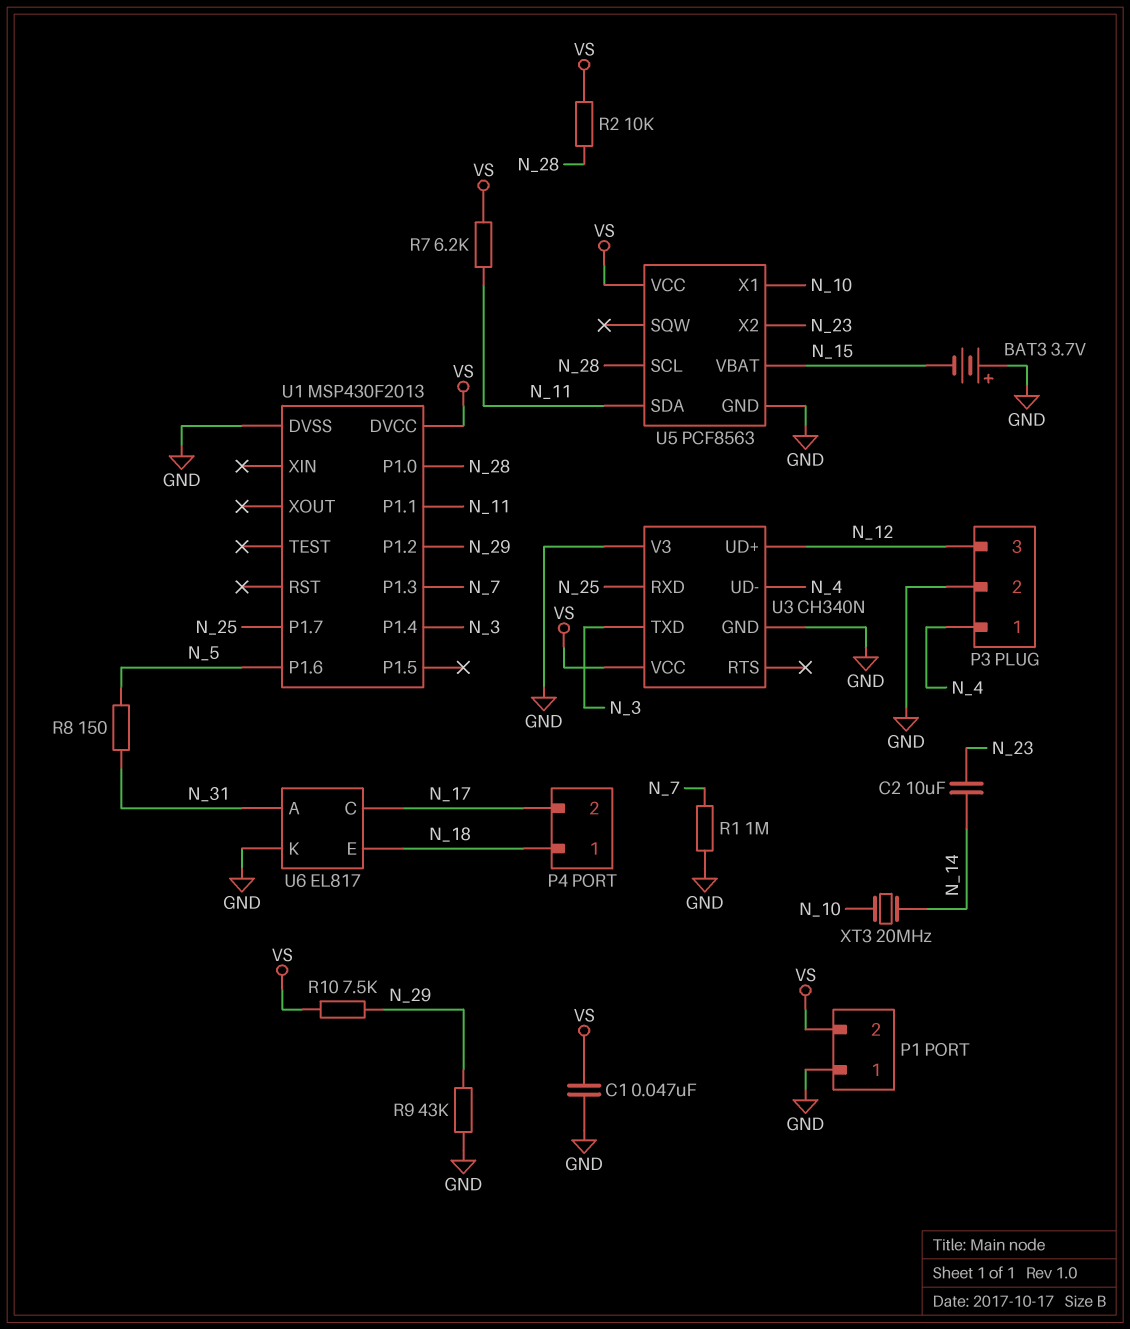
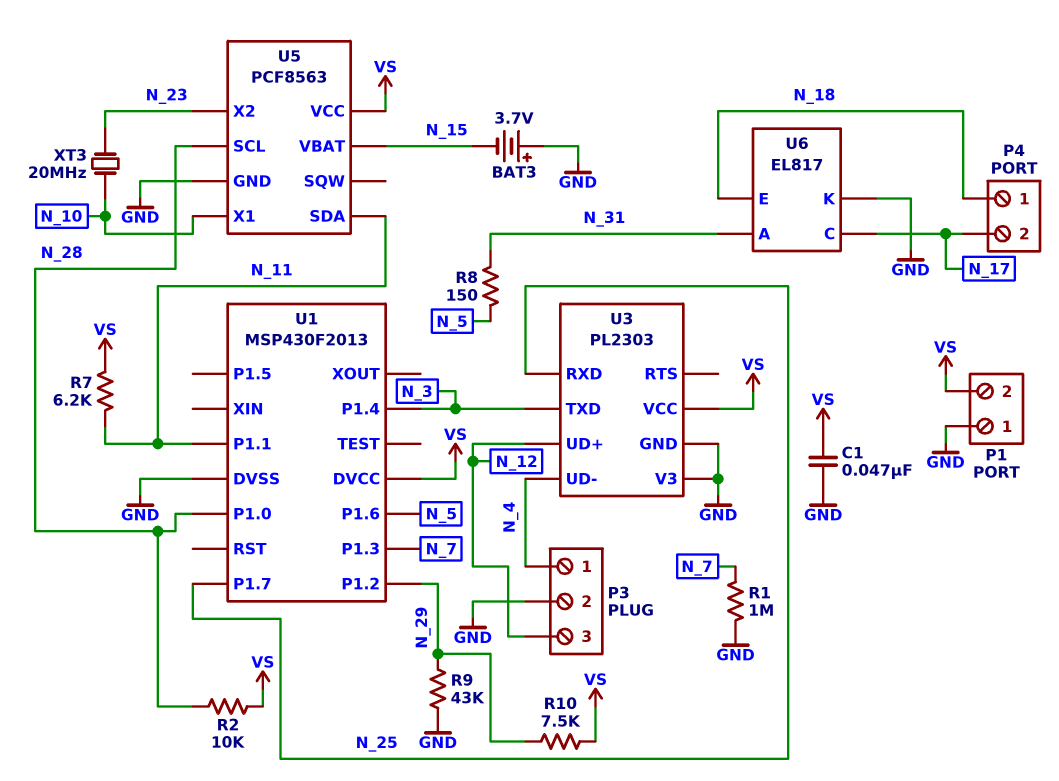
C2: 10uF (N_14, N_23) -> none
U3: CH340N -> PL2303
XT3: 20MHz (N_10, N_14) -> 20MHz (N_10, N_23)

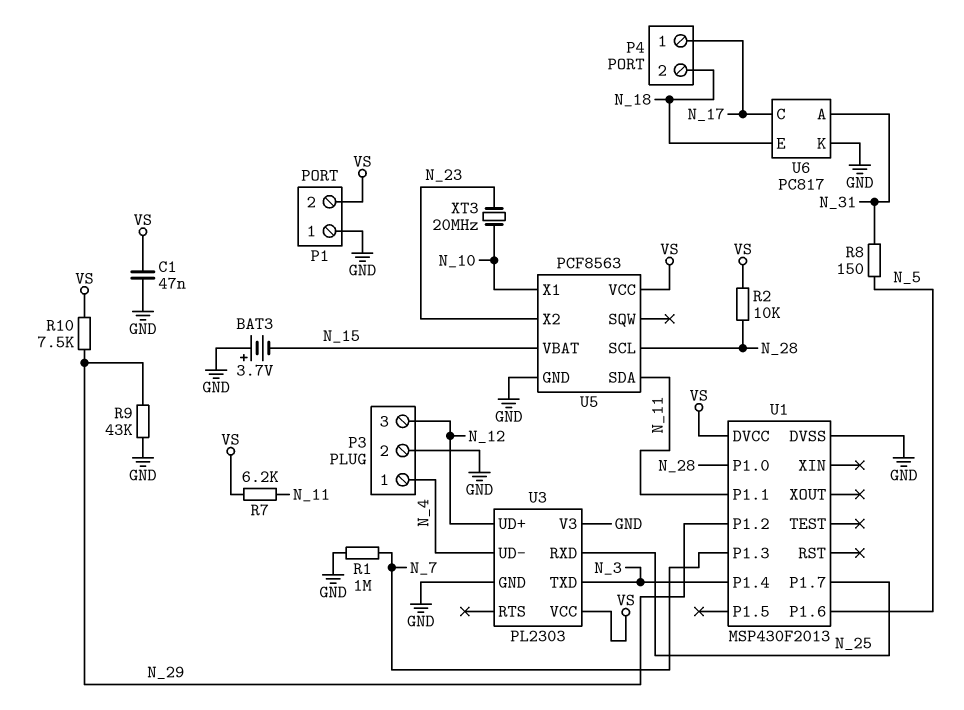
P4 pin 1: N_18 -> N_17
P4 pin 2: N_17 -> N_18
U6: EL817 -> PC817

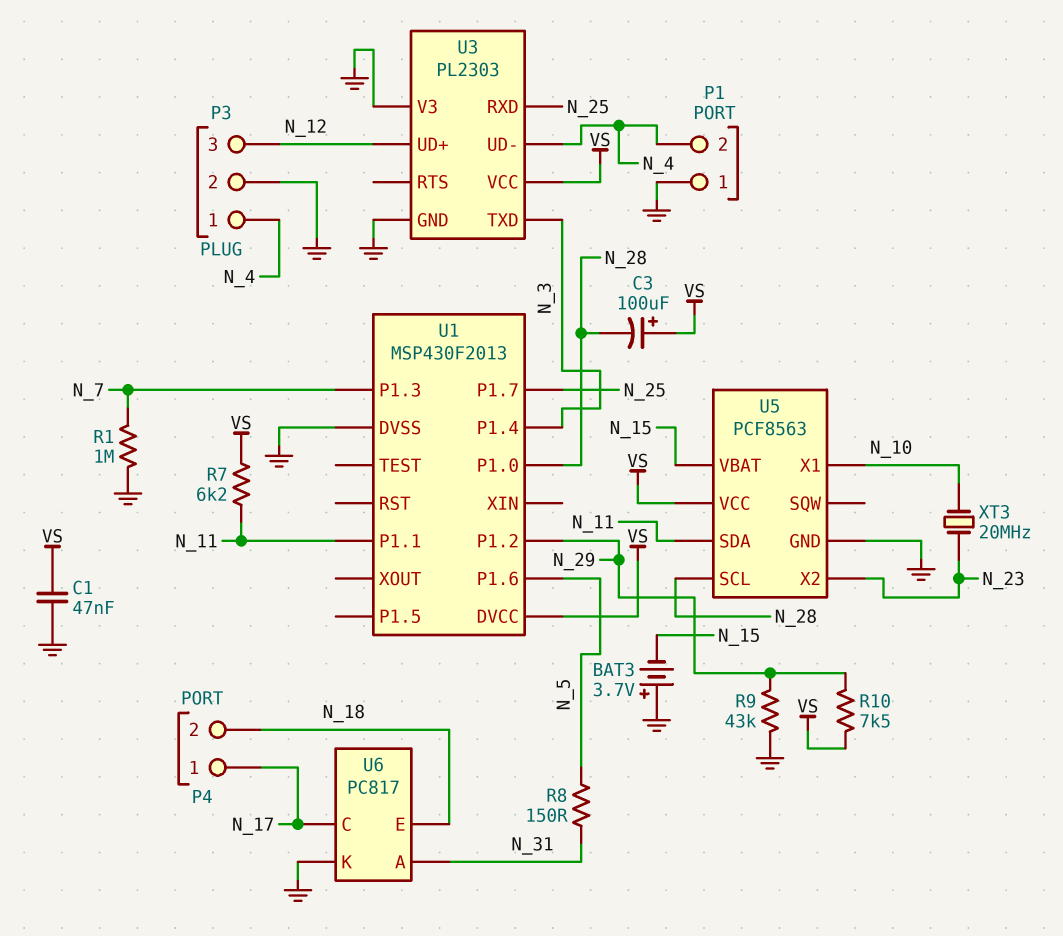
C3: none -> 100uF (plus VS, minus N_28)
P1 pin 2: VS -> N_4
R2: 10k (N_28, VS) -> none

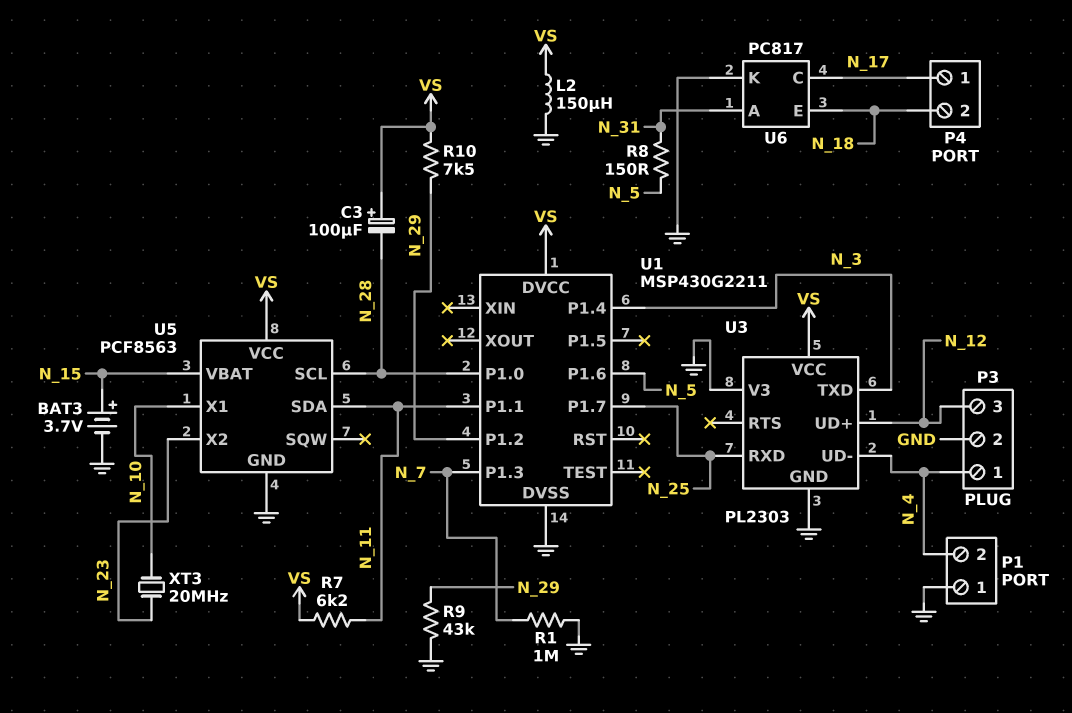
BAT3: 3.7V (plus GND, minus N_15) -> 3.7V (plus N_15, minus GND)
C1: 47nF (GND, VS) -> none
L2: none -> 150uH (GND, VS)
U1: MSP430F2013 -> MSP430G2211

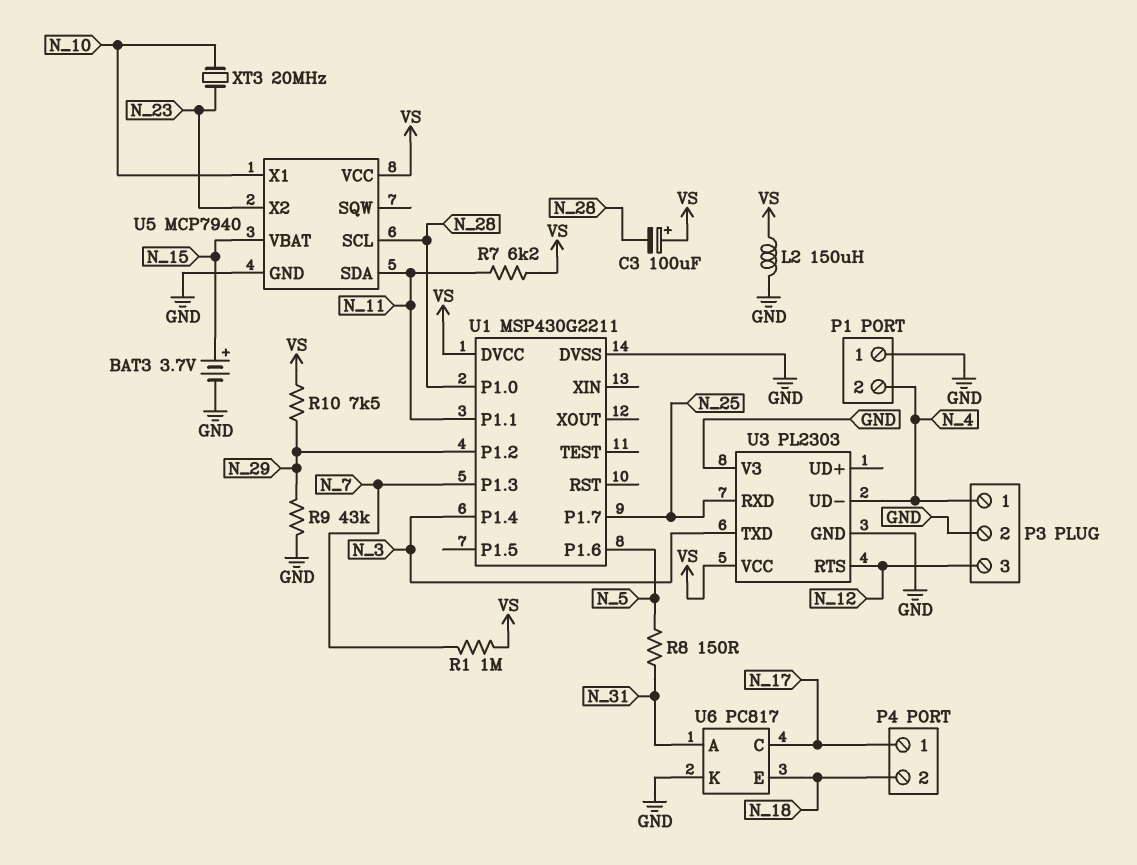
R1: 1M (GND, N_7) -> 1M (N_7, VS)
U3 pin RTS: none -> N_12
U3 pin UD+: N_12 -> none
U5: PCF8563 -> MCP7940

